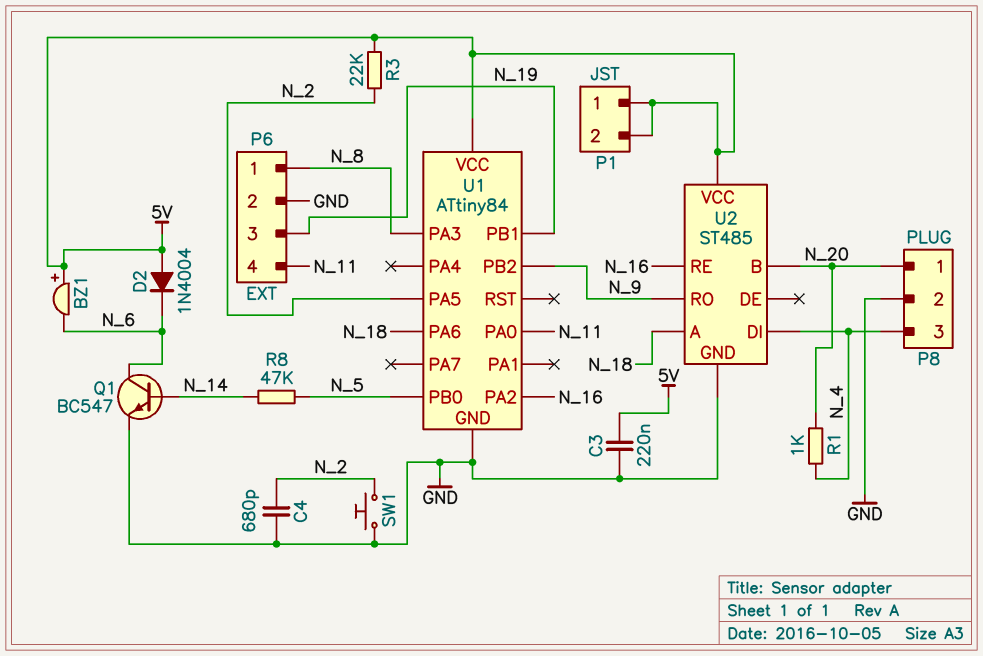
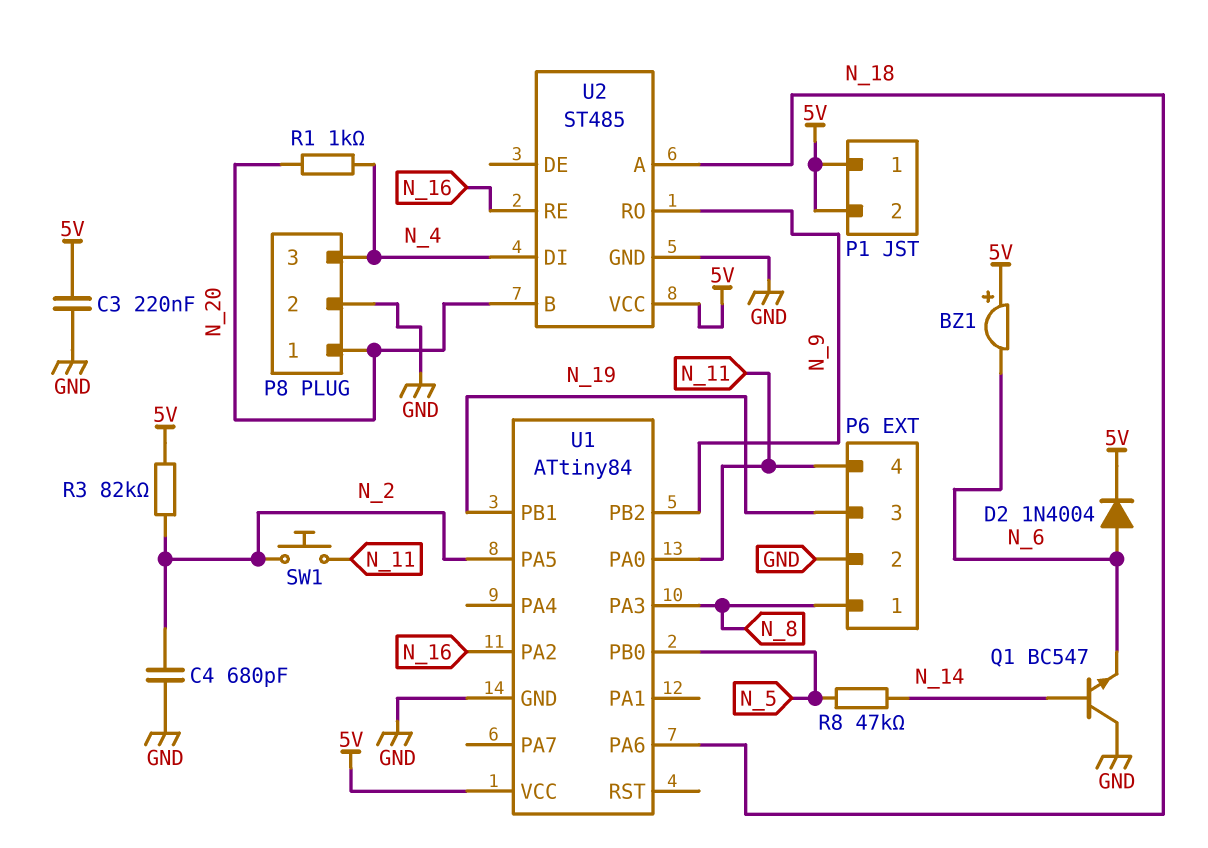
D2: diode 1N4004 (A 5V, K N_6) -> diode 1N4004 (A N_6, K 5V)
Q1: NPN BC547 (B N_14, C N_6, E GND) -> NPN BC547 (B N_14, C GND, E N_6)
R3: 22k (5V, N_2) -> 82k (5V, N_2)
SW1: button (GND, N_2) -> button (N_2, N_11)

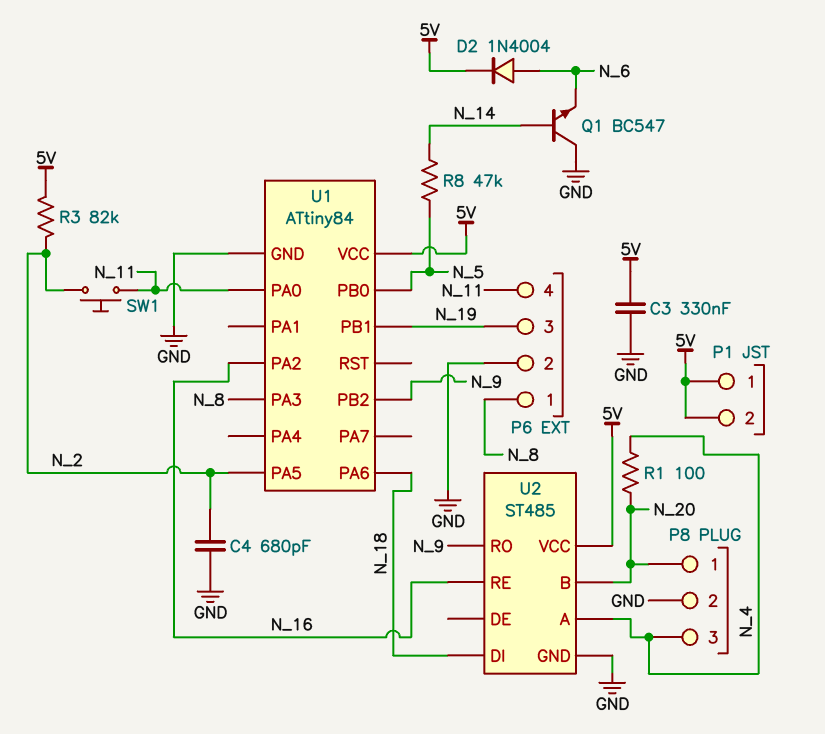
BZ1: buzzer (plus 5V, minus N_6) -> none
C3: 220nF (5V, GND) -> 330nF (5V, GND)
R1: 1k (N_4, N_20) -> 100 (N_4, N_20)
U2 pin A: N_18 -> N_4
U2 pin DI: N_4 -> N_18

